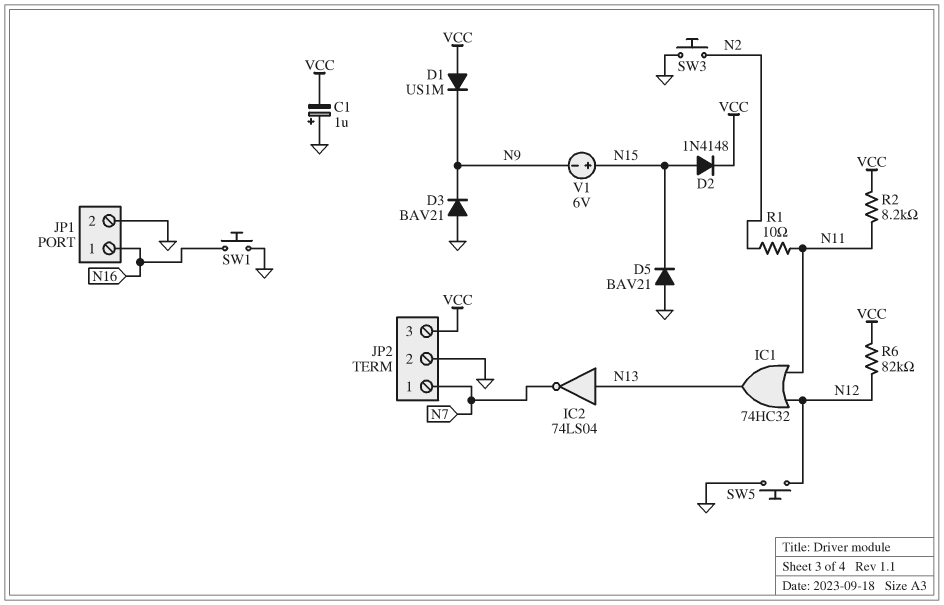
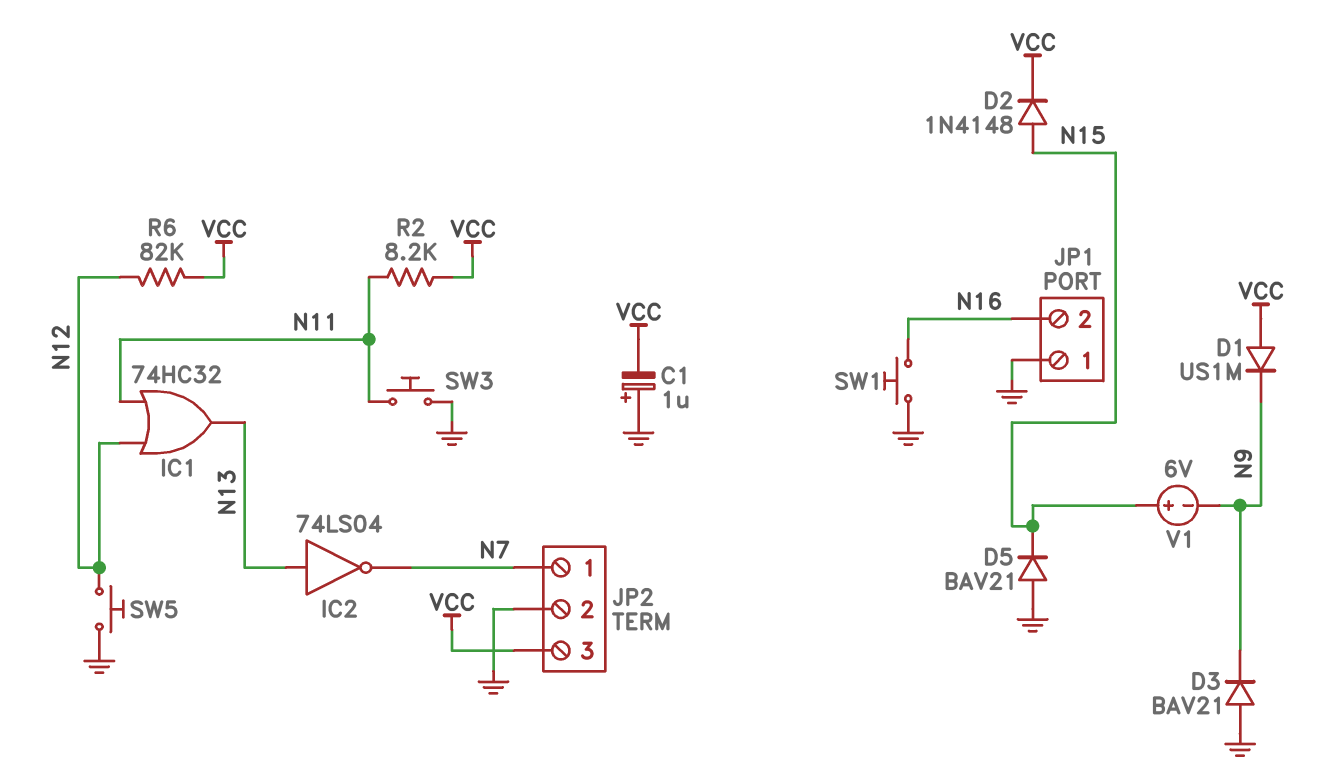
JP1 pin 1: N16 -> GND
JP1 pin 2: GND -> N16
R1: 10 (N2, N11) -> none
SW3: button (GND, N2) -> button (GND, N11)

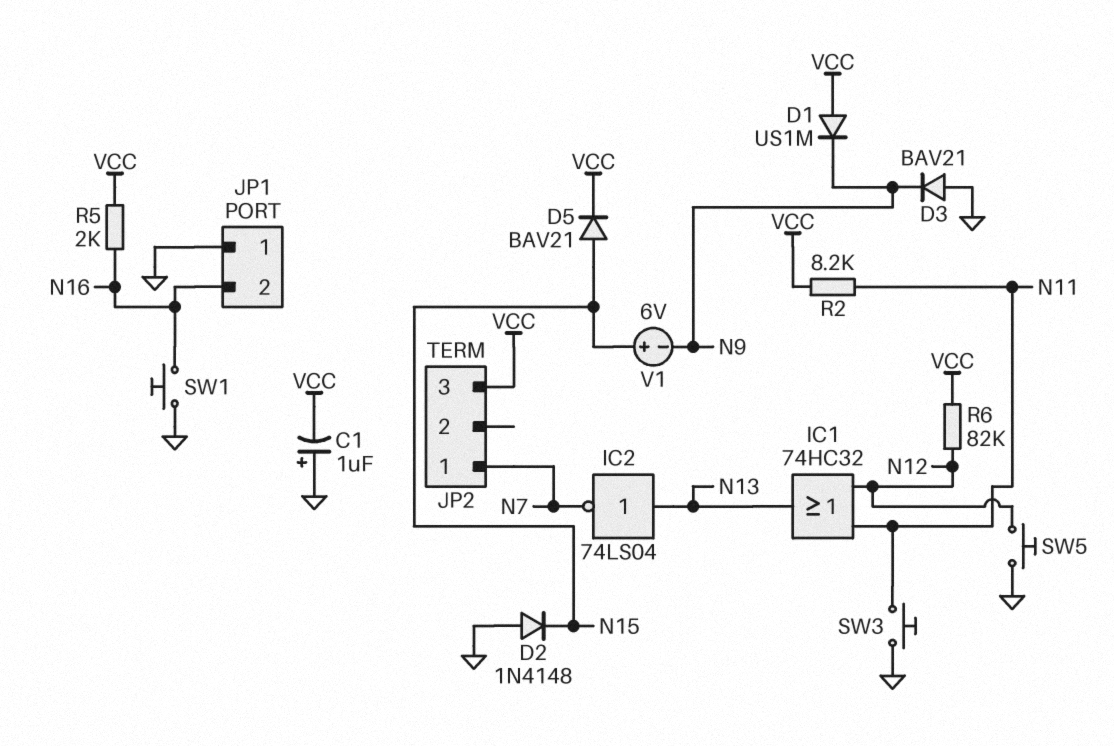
D2: diode 1N4148 (A N15, K VCC) -> diode 1N4148 (A GND, K N15)
D5: diode BAV21 (A GND, K N15) -> diode BAV21 (A N15, K VCC)
JP2 pin 2: GND -> none
R5: none -> 2k (N16, VCC)

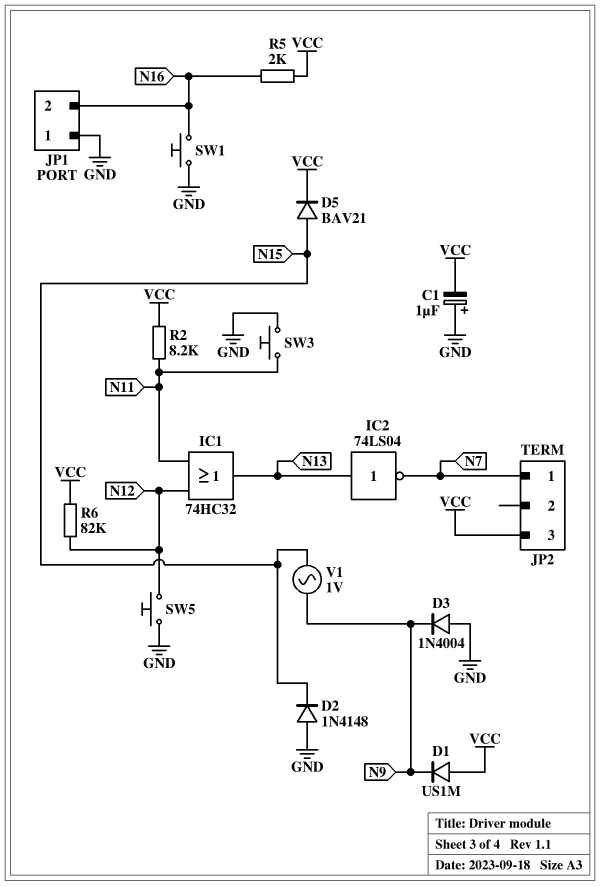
D3: diode BAV21 (A GND, K N9) -> diode 1N4004 (A GND, K N9)
V1: 6V (plus N15, minus N9) -> AC 1V (N9, N15)

